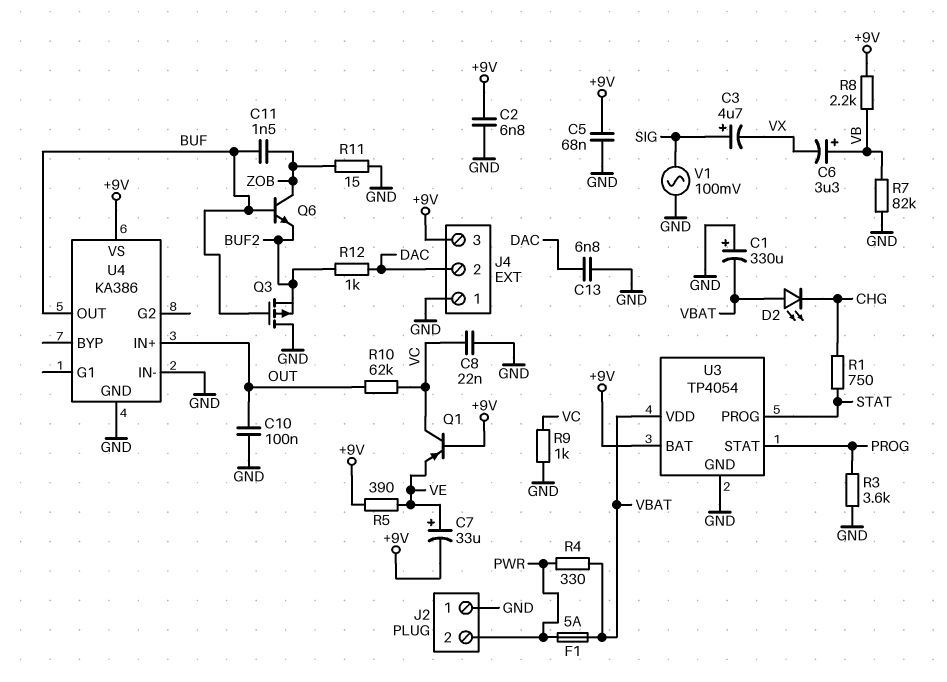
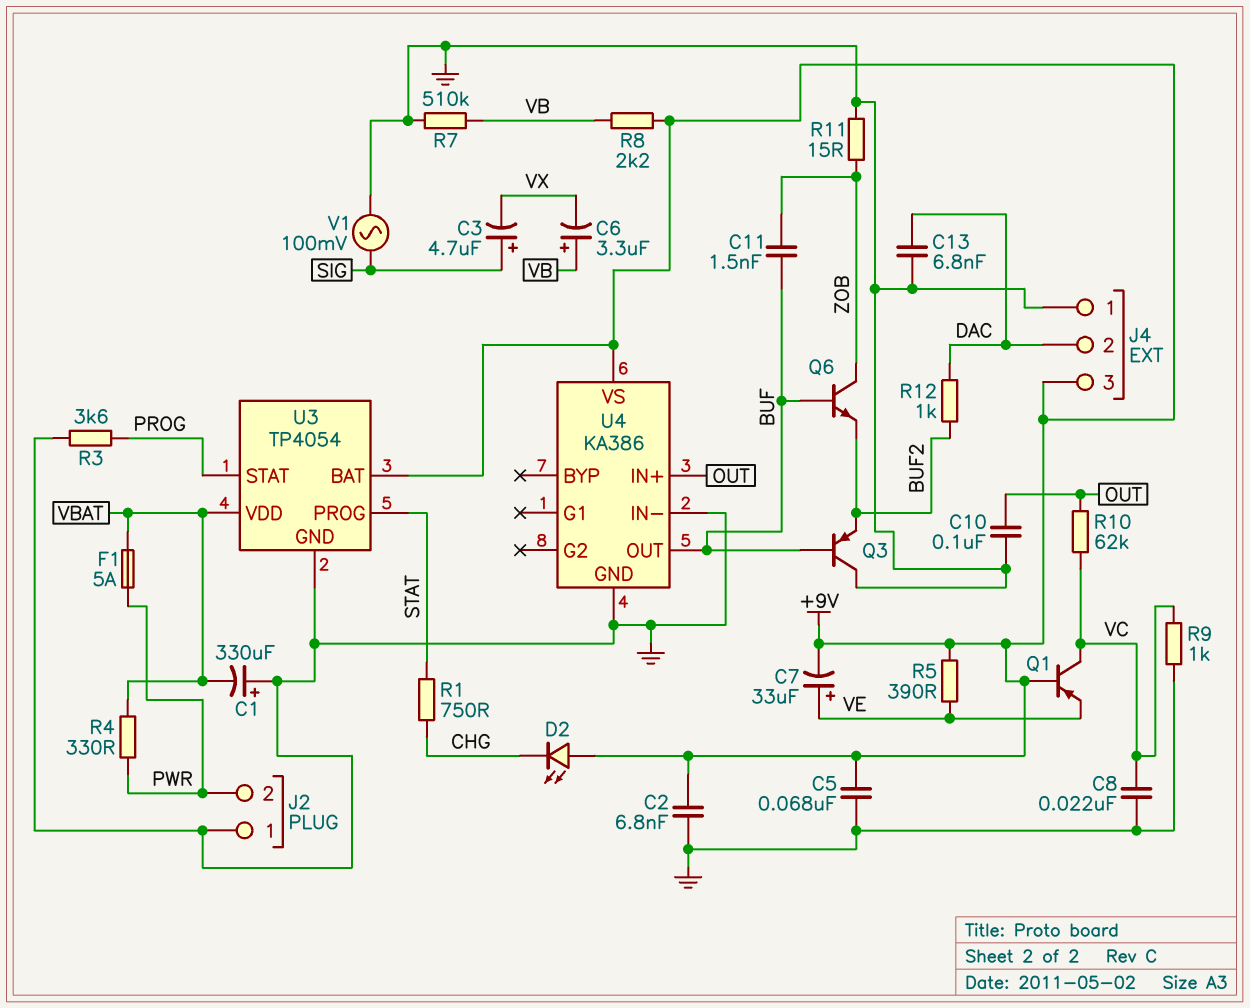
D2: LED (A VBAT, K CHG) -> LED (A +9V, K CHG)
Q3: PMOS (G BUF, D GND, S BUF2) -> PNP (B BUF, C GND, E BUF2)
R7: 82k (GND, VB) -> 510k (GND, VB)

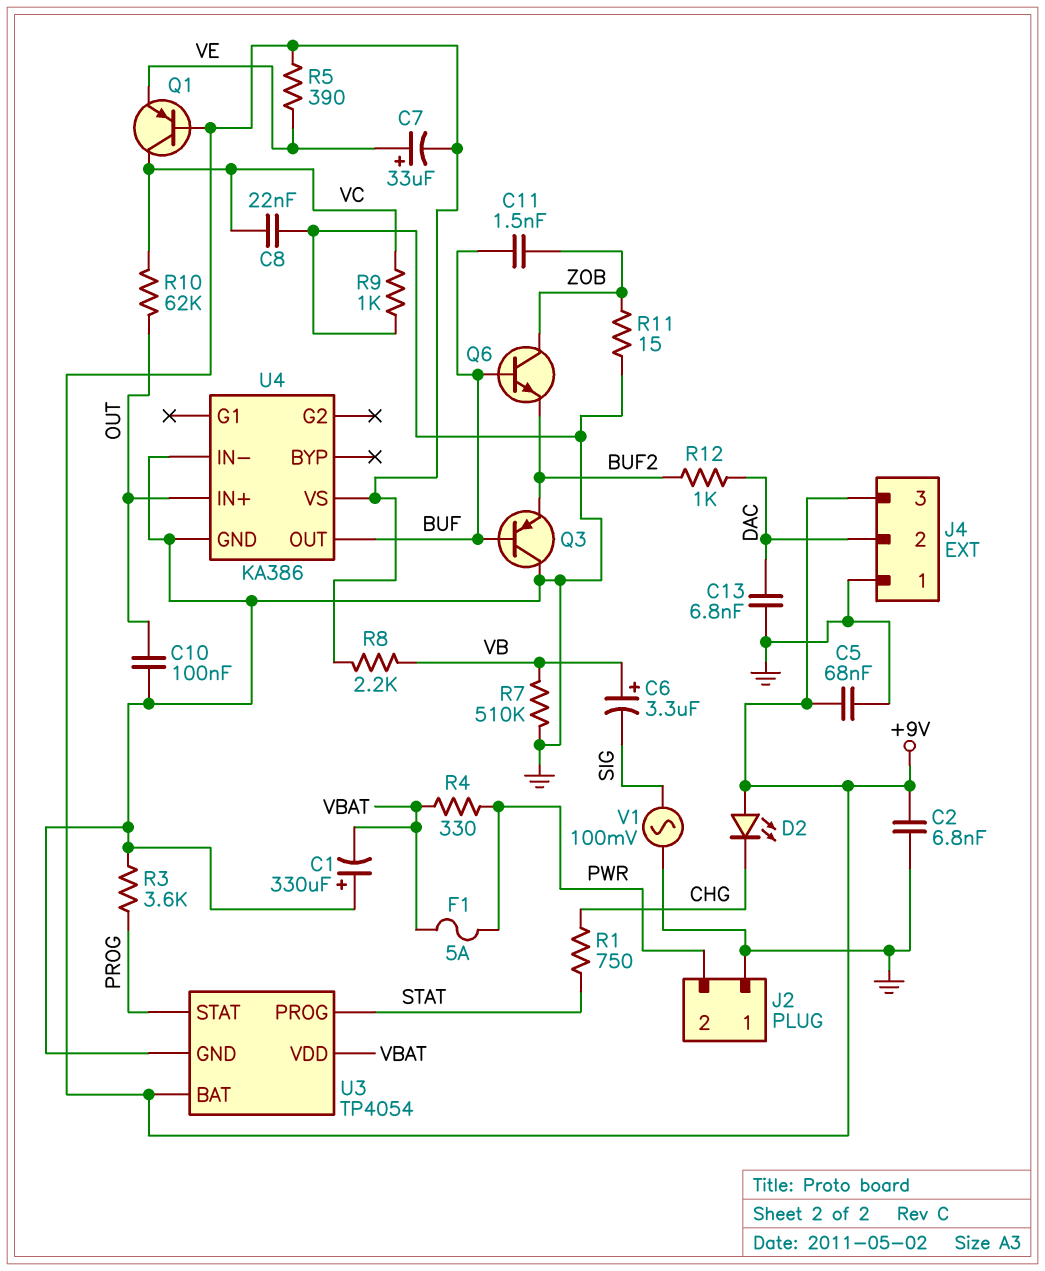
C3: 4.7uF (plus SIG, minus VX) -> none
C6: 3.3uF (plus VB, minus VX) -> 3.3uF (plus VB, minus SIG)

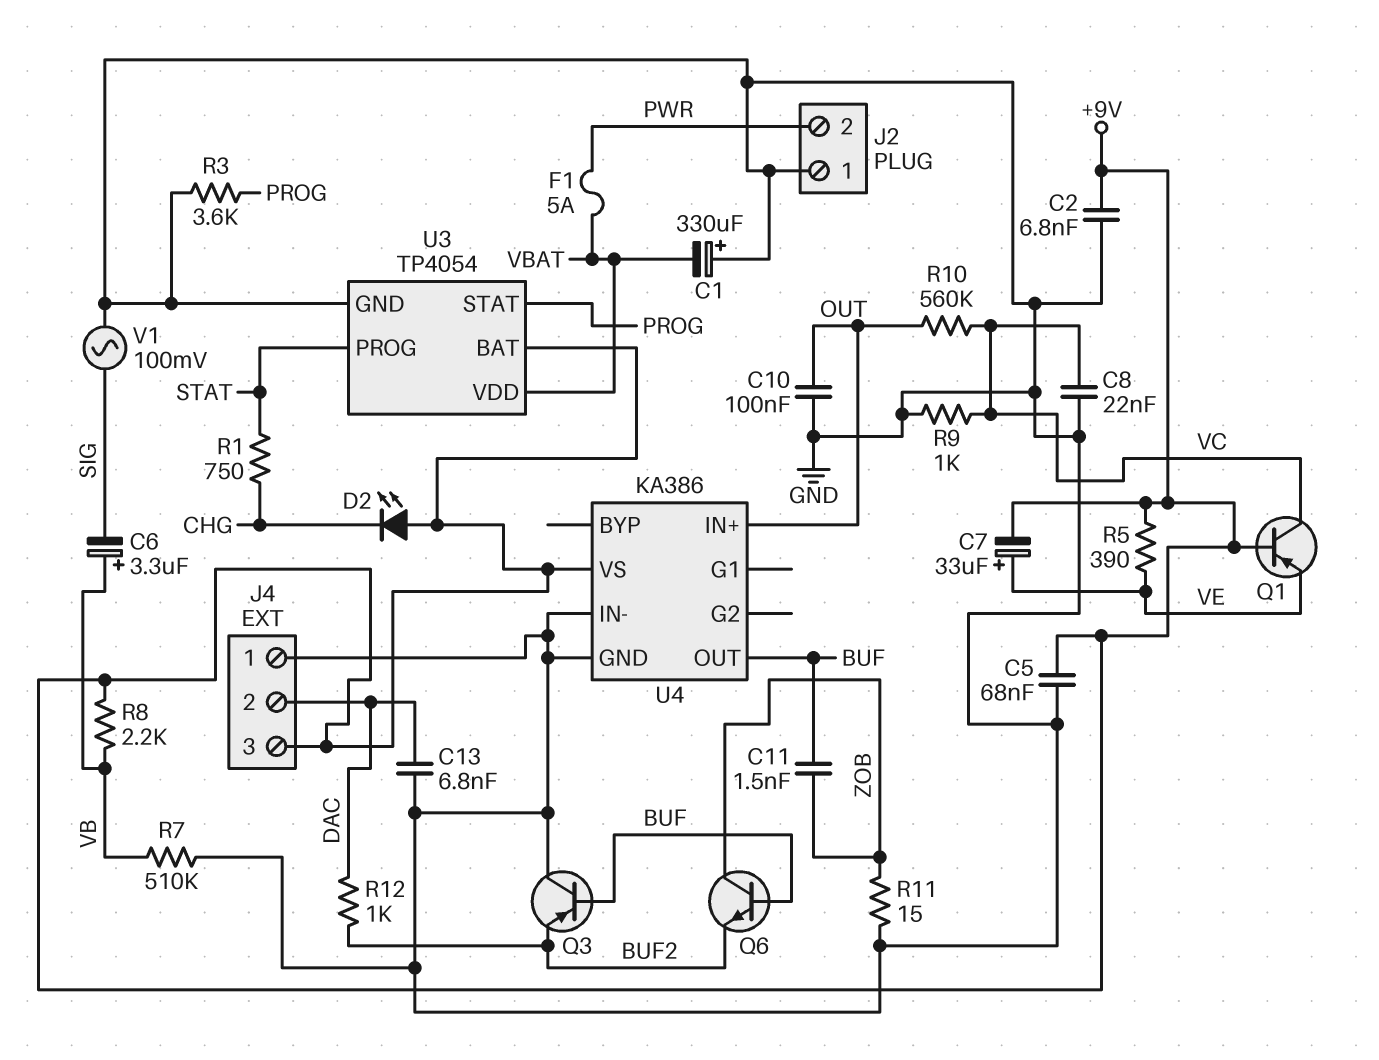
R4: 330 (PWR, VBAT) -> none
R10: 62k (OUT, VC) -> 560k (OUT, VC)

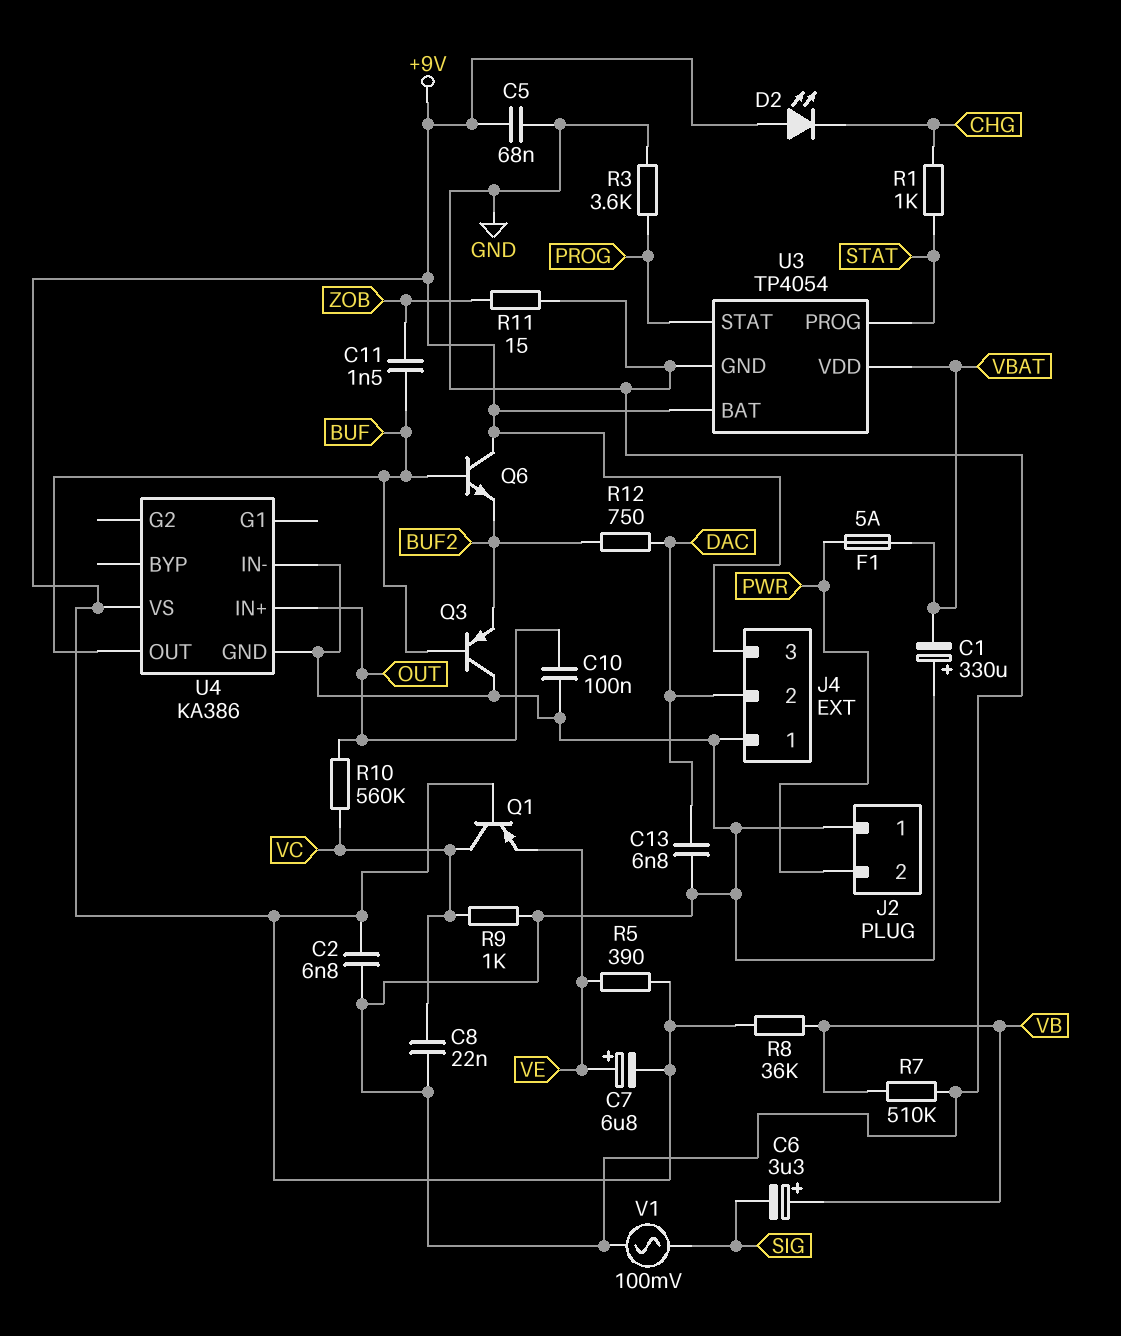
C7: 33uF (plus VE, minus +9V) -> 6.8uF (plus VE, minus +9V)
Q6: NPN (B BUF, C ZOB, E BUF2) -> NPN (B BUF, C +9V, E BUF2)
R1: 750 (CHG, STAT) -> 1k (CHG, STAT)
R8: 2.2k (+9V, VB) -> 36k (+9V, VB)
R12: 1k (BUF2, DAC) -> 750 (BUF2, DAC)

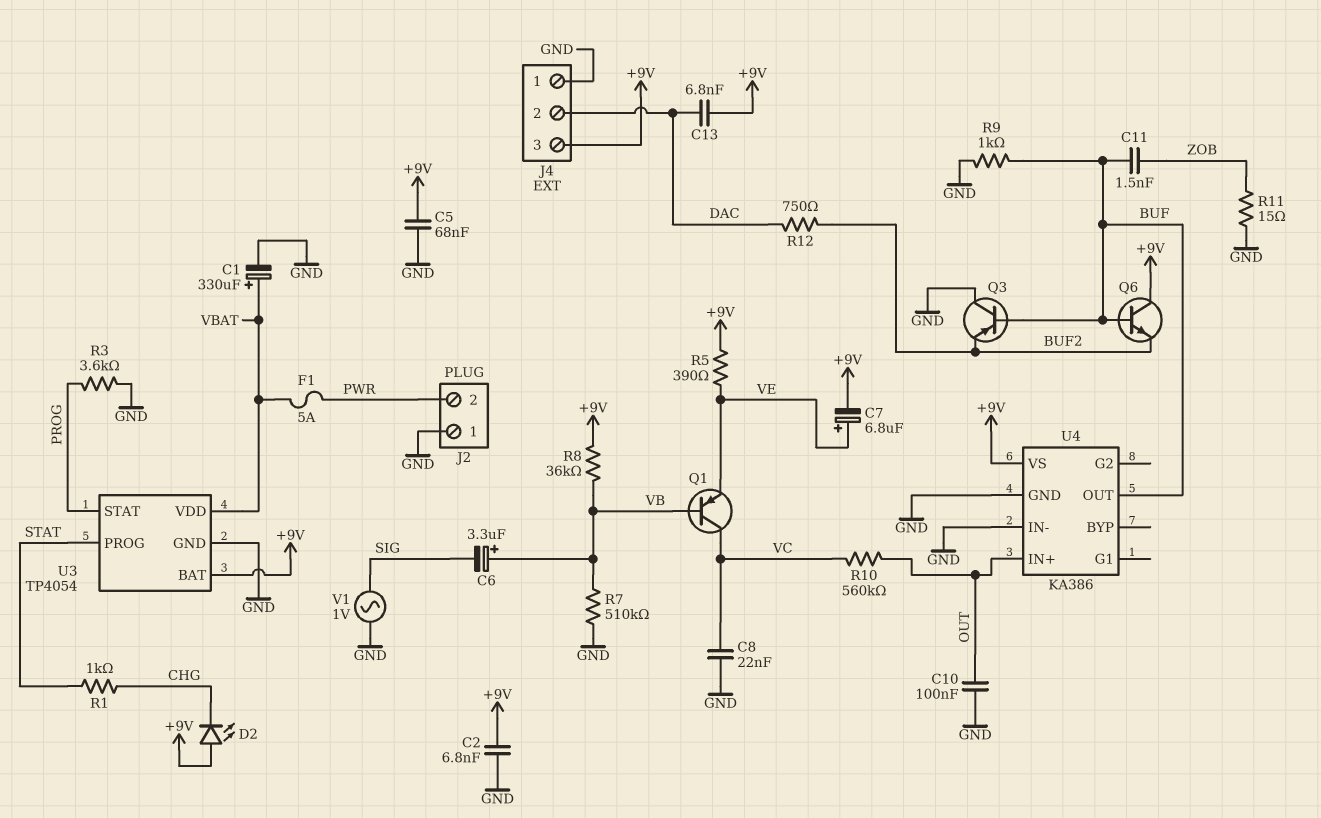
C1: 330uF (plus GND, minus VBAT) -> 330uF (plus VBAT, minus GND)
C13: 6.8nF (DAC, GND) -> 6.8nF (+9V, DAC)
Q1: PNP (B +9V, C VC, E VE) -> PNP (B VB, C VC, E VE)
R9: 1k (GND, VC) -> 1k (BUF, GND)
V1: AC 100mV (GND, SIG) -> AC 1V (GND, SIG)

